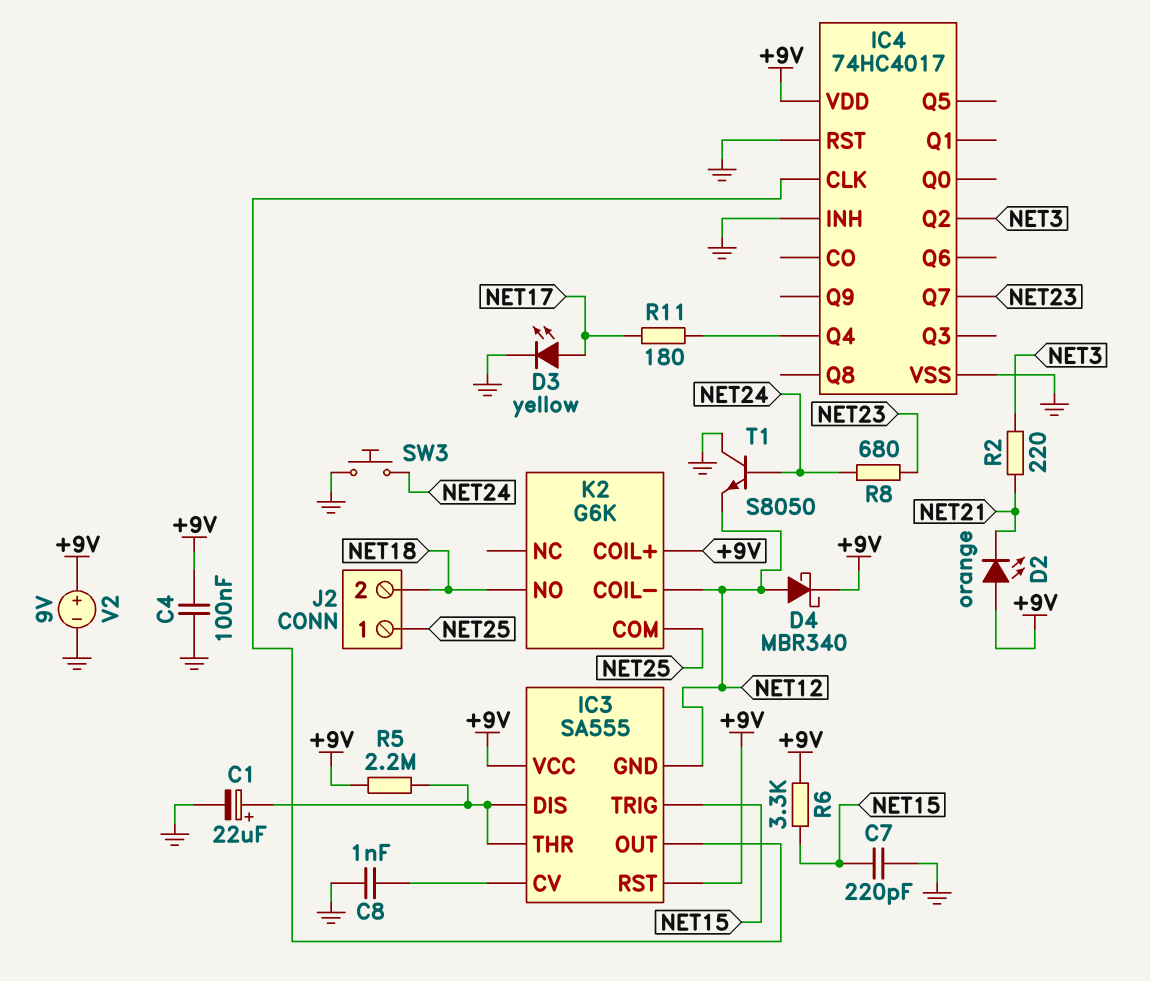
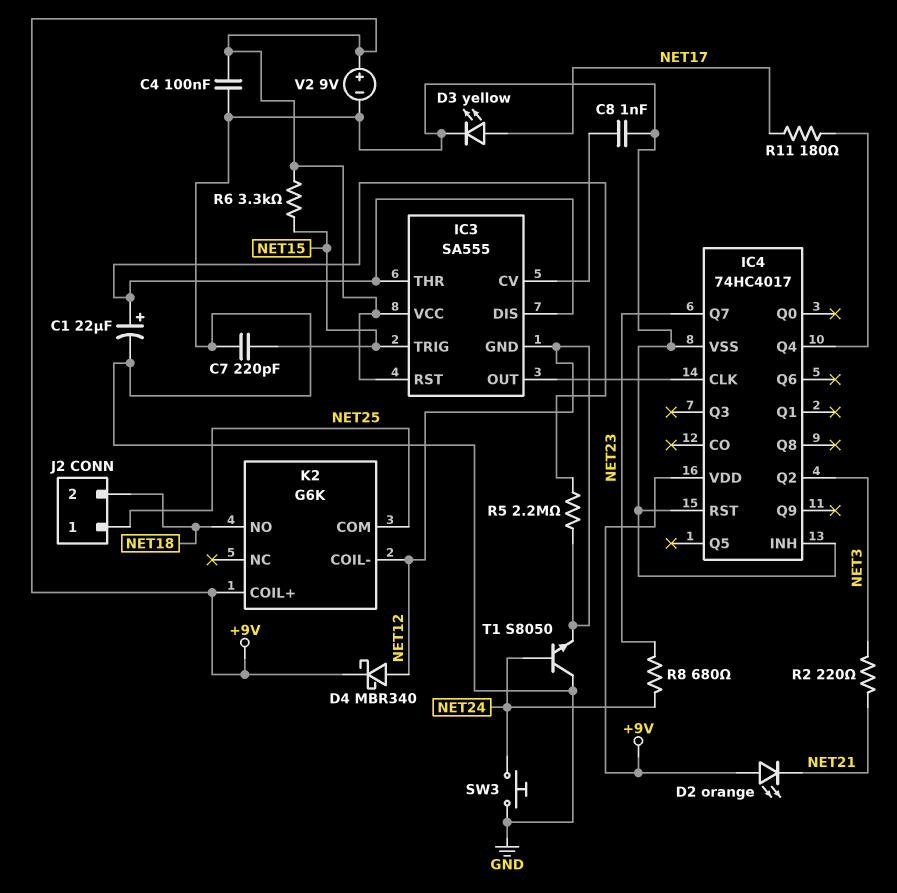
R5: 2.2M (+9V, IC3/DIS) -> 2.2M (IC3/DIS, NET12)

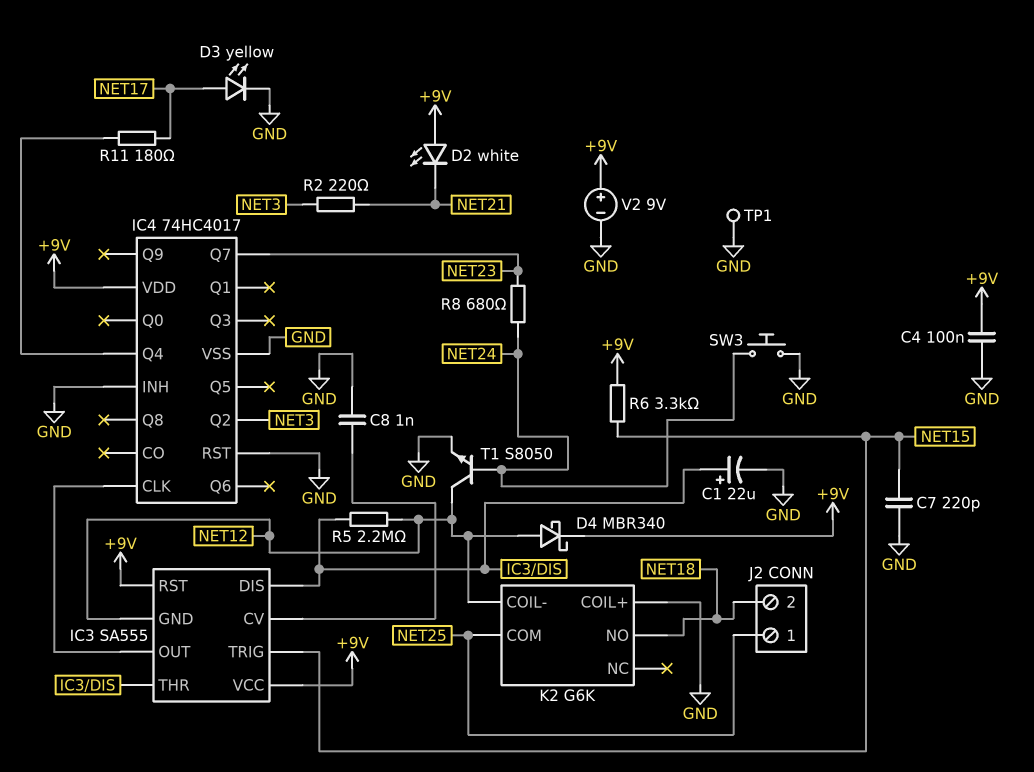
D2: LED orange (A +9V, K NET21) -> LED white (A +9V, K NET21)
K2 pin COIL+: +9V -> GND
T1: NPN S8050 (B NET24, C GND, E NET12) -> NPN S8050 (B NET24, C NET12, E GND)
TP1: none -> test point (GND)

